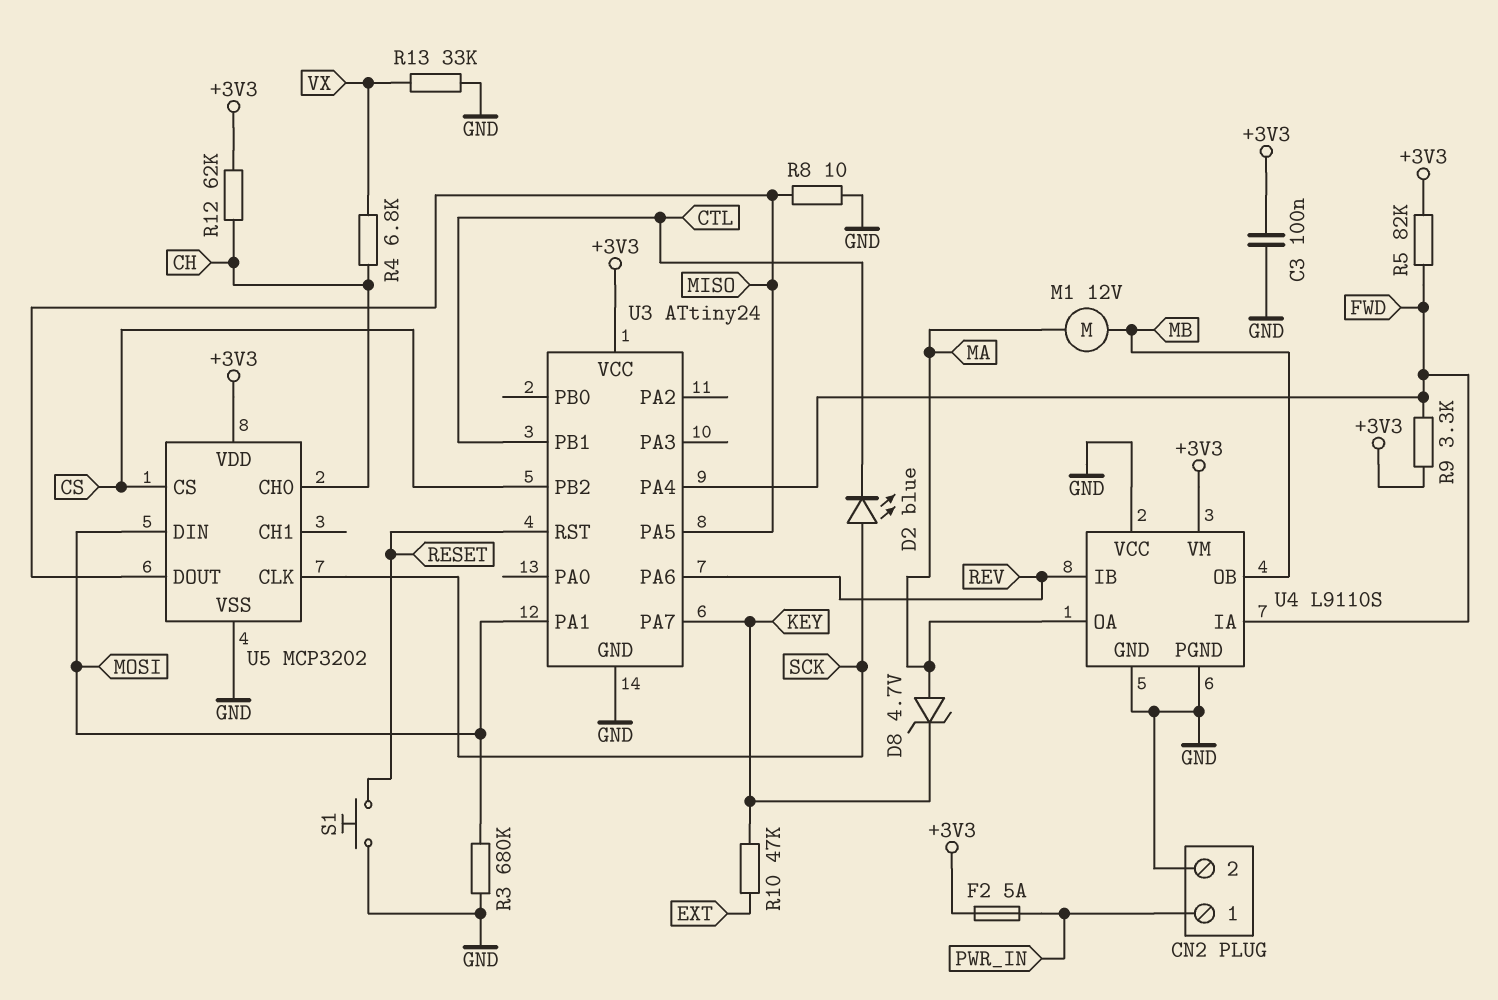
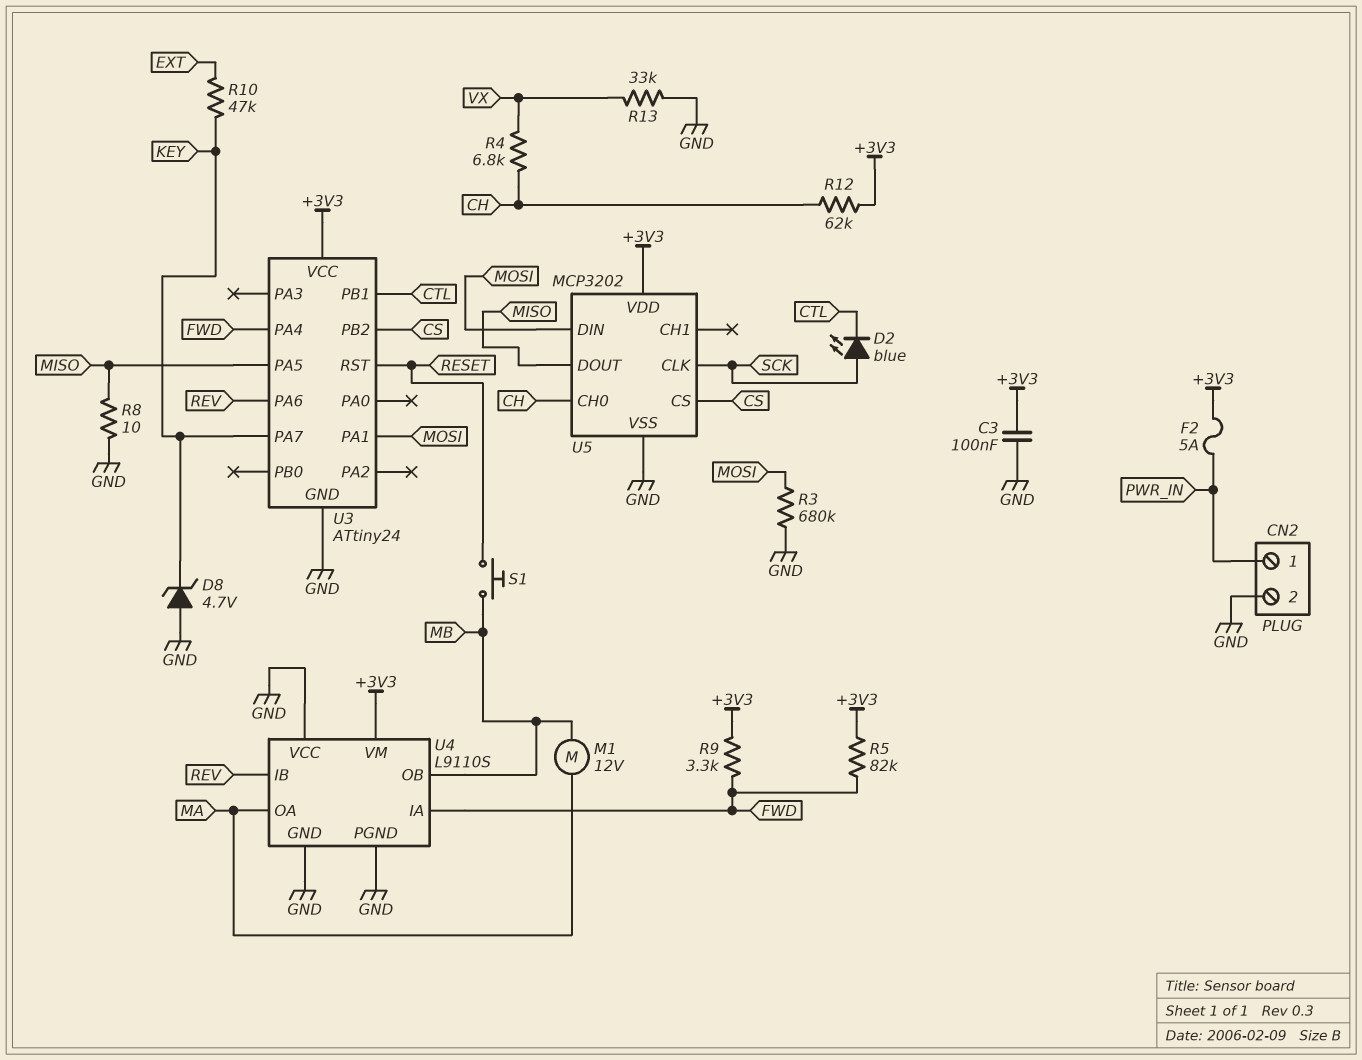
D8: zener 4.7V (A MA, K KEY) -> zener 4.7V (A GND, K KEY)
S1: button (GND, RESET) -> button (MB, RESET)

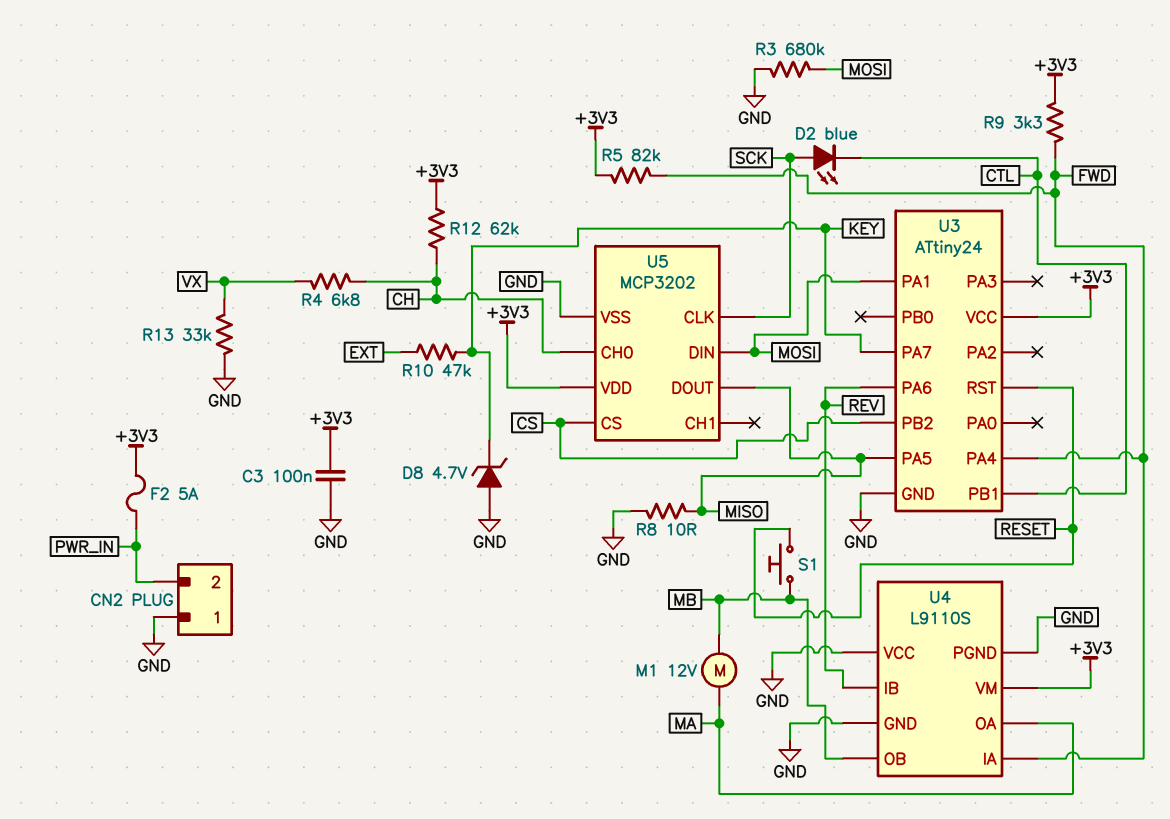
CN2 pin 1: PWR_IN -> GND
CN2 pin 2: GND -> PWR_IN

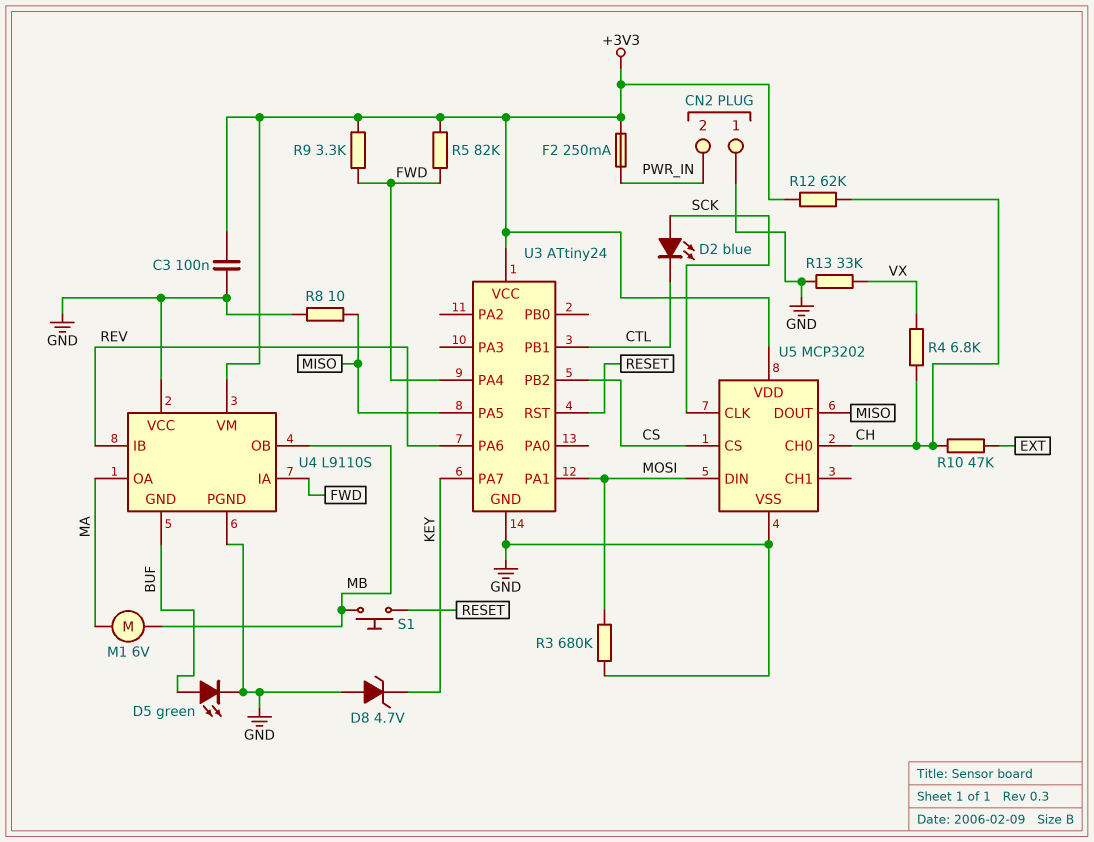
D5: none -> LED green (A BUF, K GND)
F2: 5A (+3V3, PWR_IN) -> 250mA (+3V3, PWR_IN)
M1: motor 12V (MA, MB) -> motor 6V (MA, MB)
R10: 47k (EXT, KEY) -> 47k (CH, EXT)
U4 pin GND: GND -> BUF

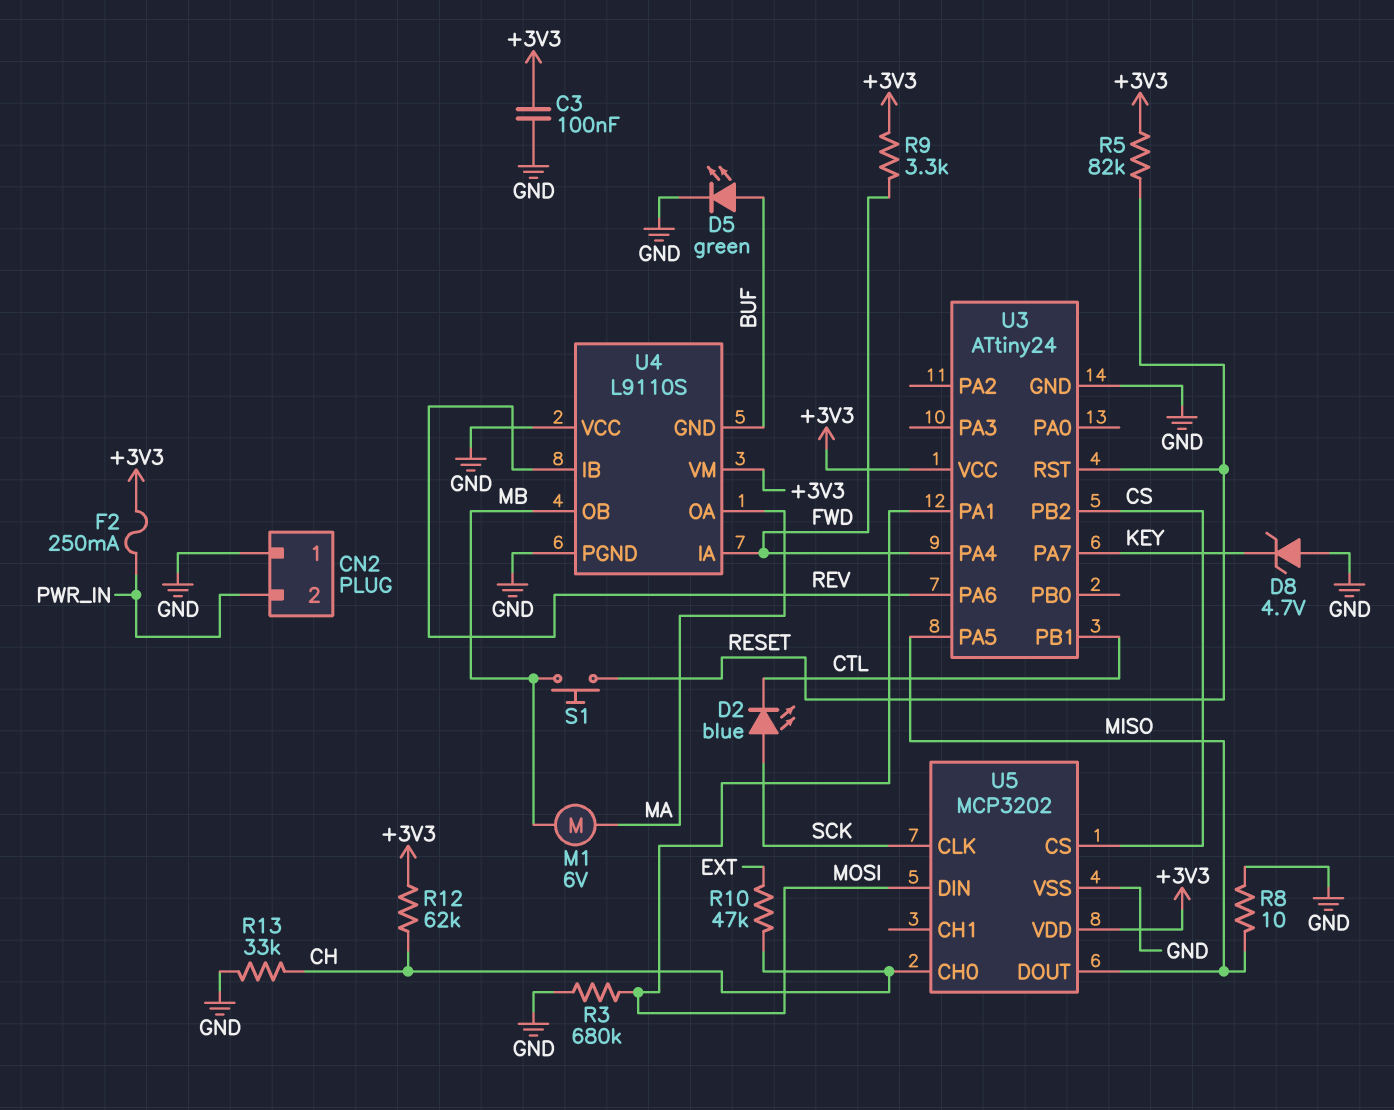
R4: 6.8k (CH, VX) -> none
R5: 82k (+3V3, FWD) -> 82k (+3V3, RESET)
R13: 33k (GND, VX) -> 33k (CH, GND)

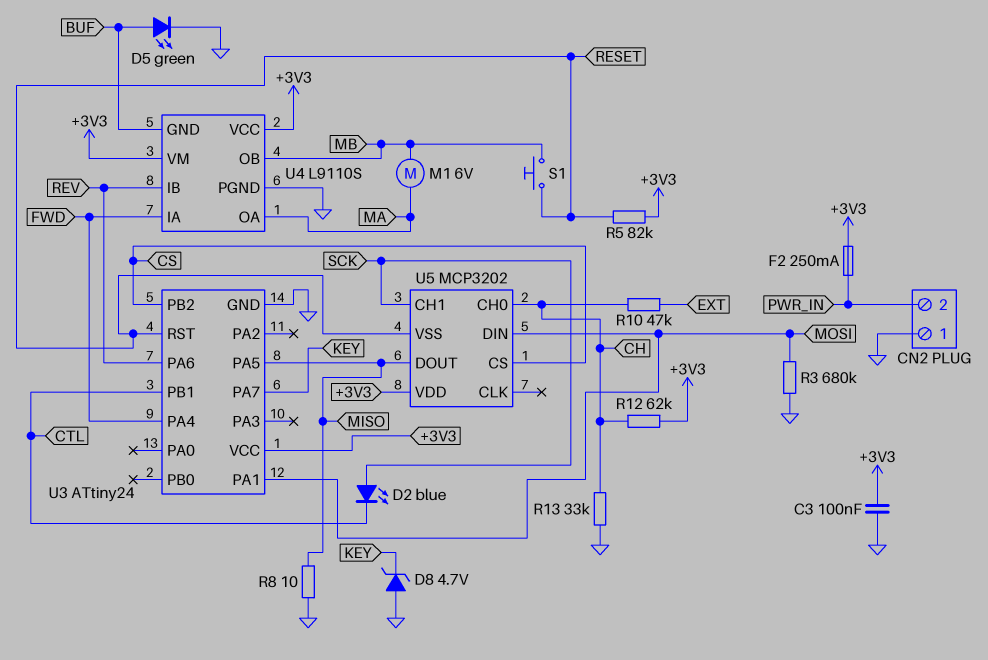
R9: 3.3k (+3V3, FWD) -> none
U4 pin VCC: GND -> +3V3
U5 pin CH1: none -> SCK
U5 pin CLK: SCK -> none
U5 pin VSS: GND -> RESET

